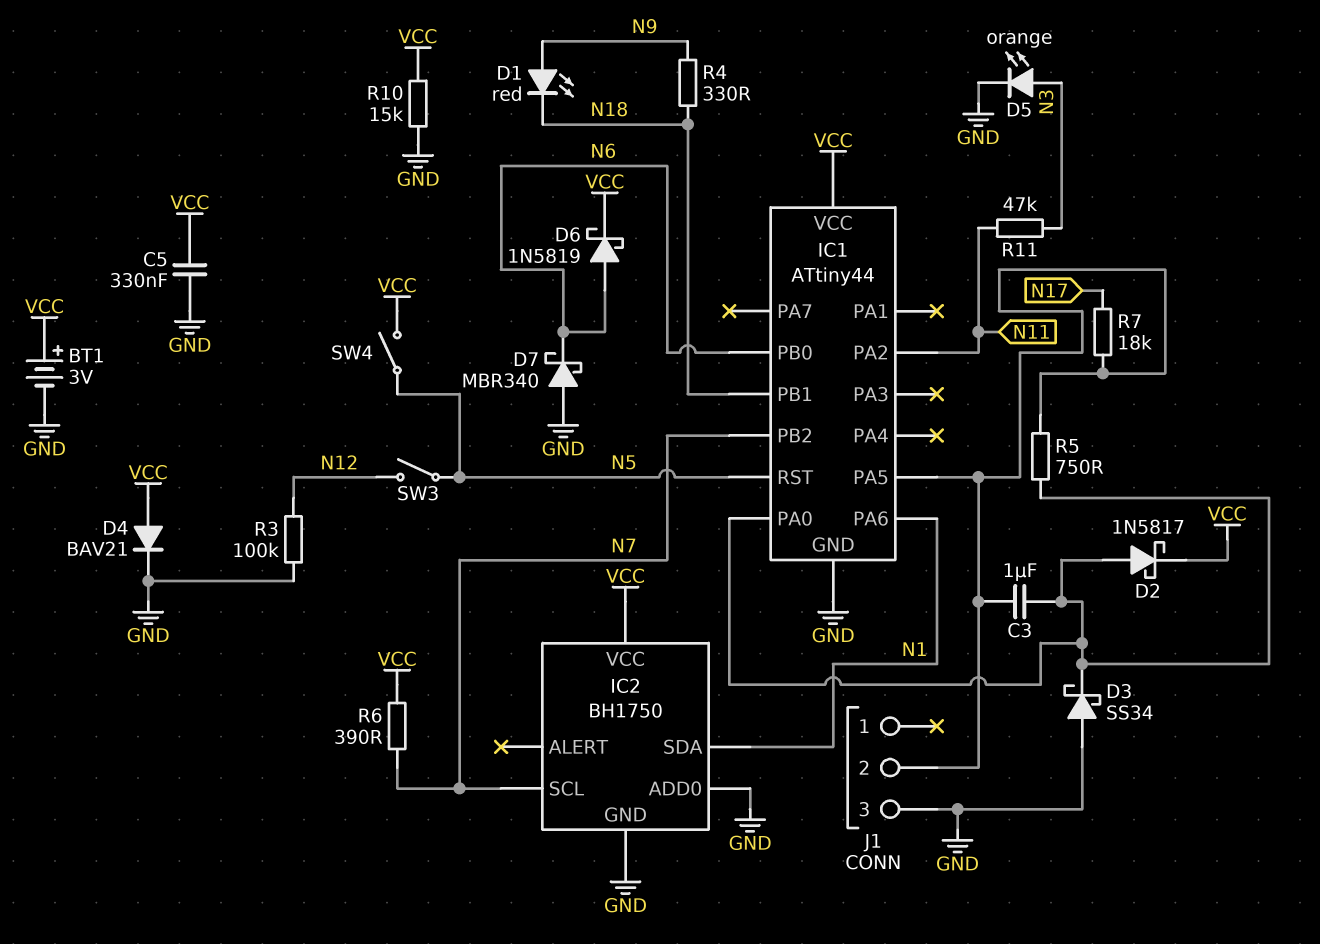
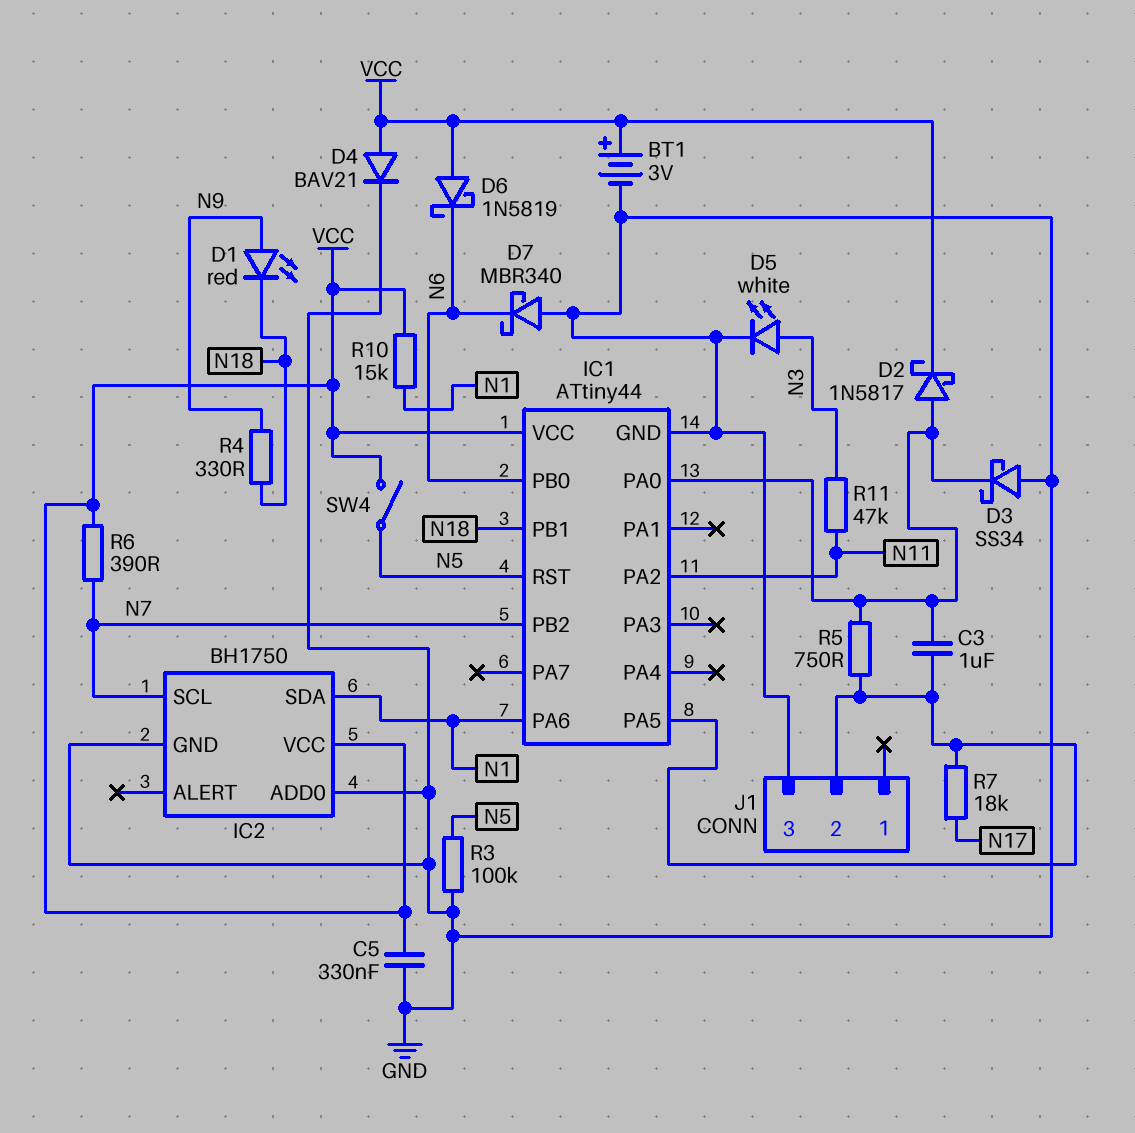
D5: LED orange (A N3, K GND) -> LED white (A N3, K GND)
D6: schottky 1N5819 (A N6, K VCC) -> schottky 1N5819 (A VCC, K N6)
R3: 100k (GND, N12) -> 100k (GND, N5)
R10: 15k (GND, VCC) -> 15k (N1, VCC)
SW3: switch (N5, N12) -> none

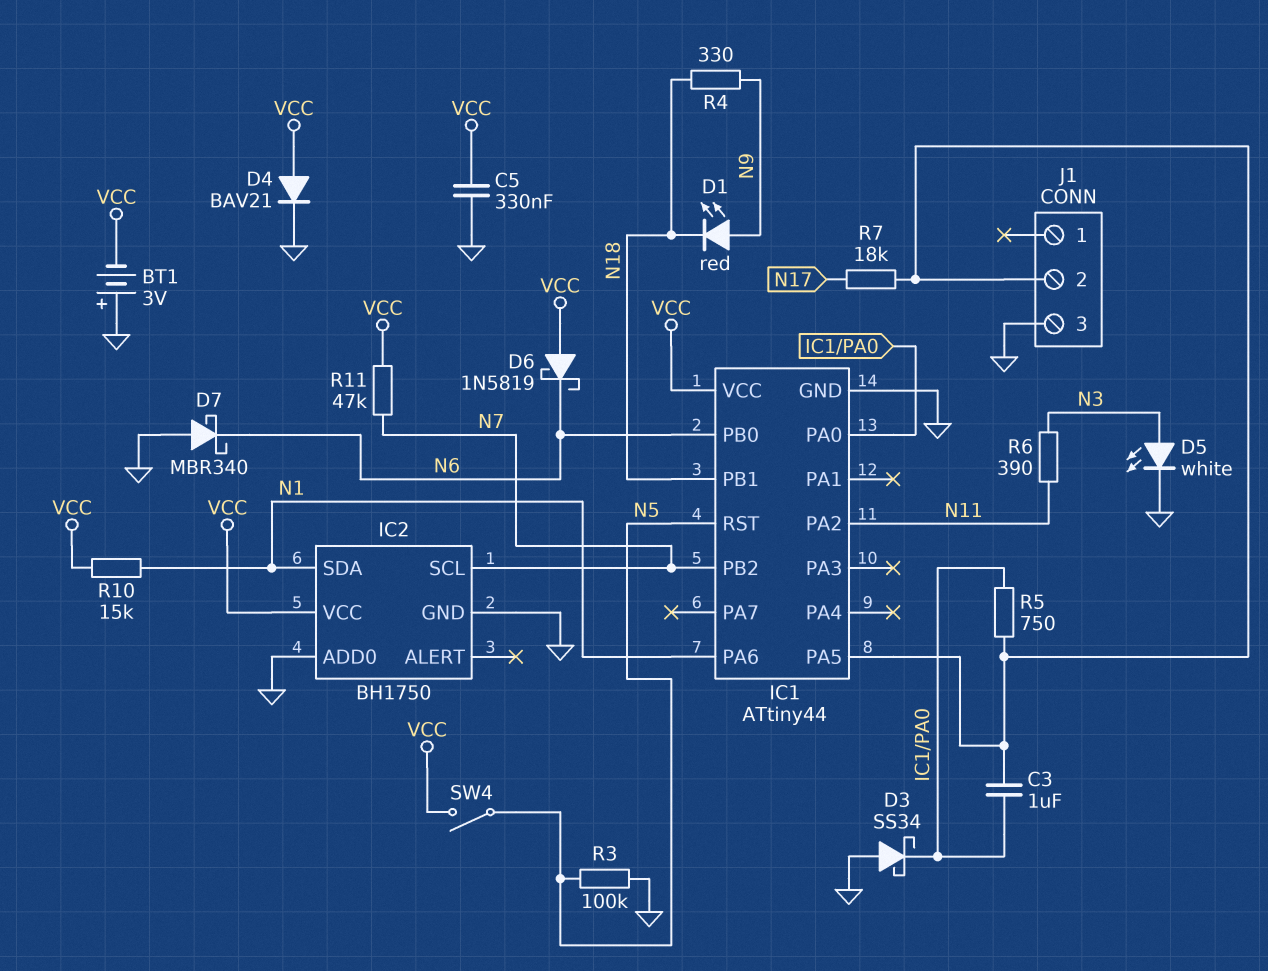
BT1: 3V (plus VCC, minus GND) -> 3V (plus GND, minus VCC)
D2: schottky 1N5817 (A IC1/PA0, K VCC) -> none
R6: 390 (N7, VCC) -> 390 (N3, N11)
R11: 47k (N3, N11) -> 47k (N7, VCC)

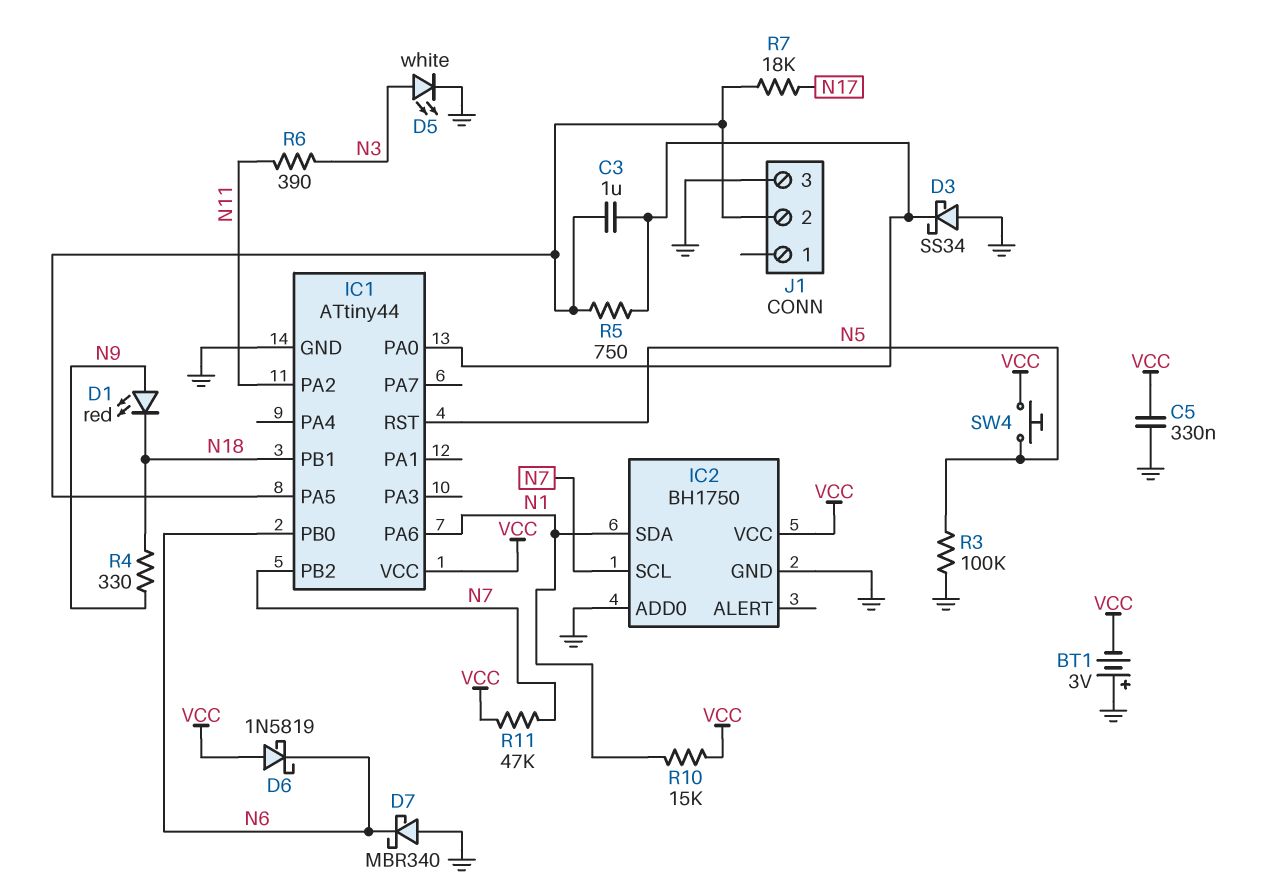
D4: diode BAV21 (A VCC, K GND) -> none
SW4: switch (N5, VCC) -> button (N5, VCC)

